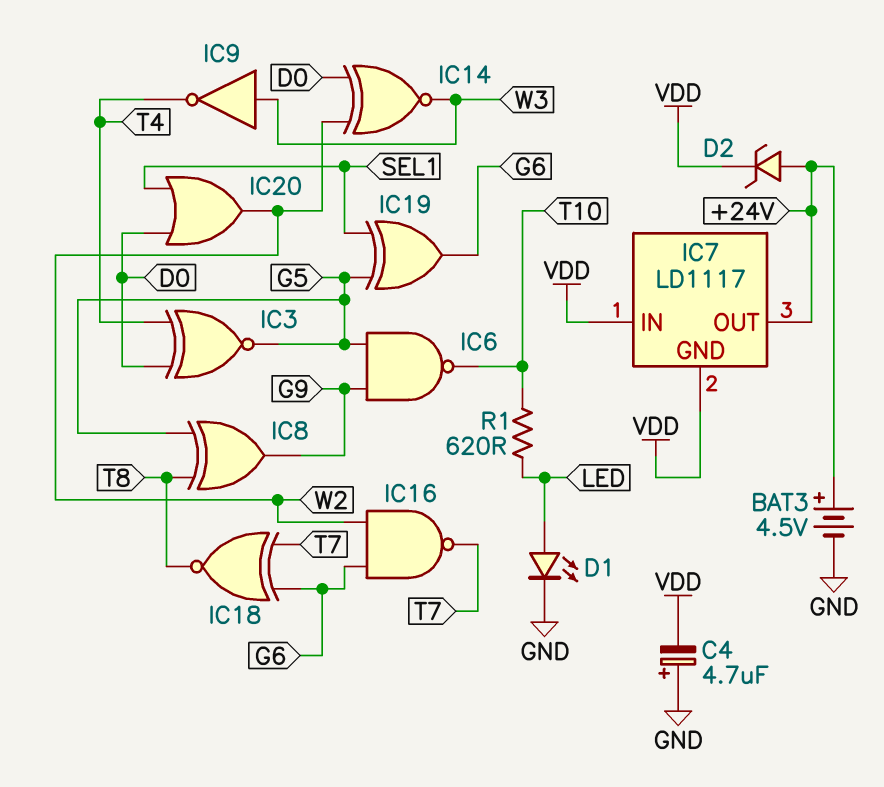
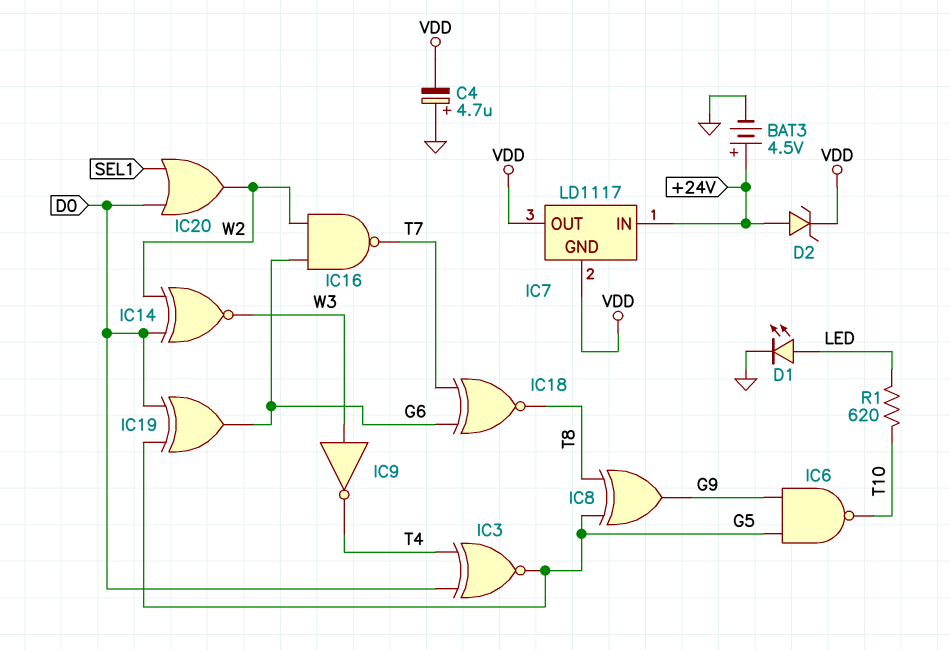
IC7 pin IN: VDD -> +24V
IC7 pin OUT: +24V -> VDD
IC19: XOR (in G5, in SEL1, out G6) -> XOR (in D0, in G5, out G6)

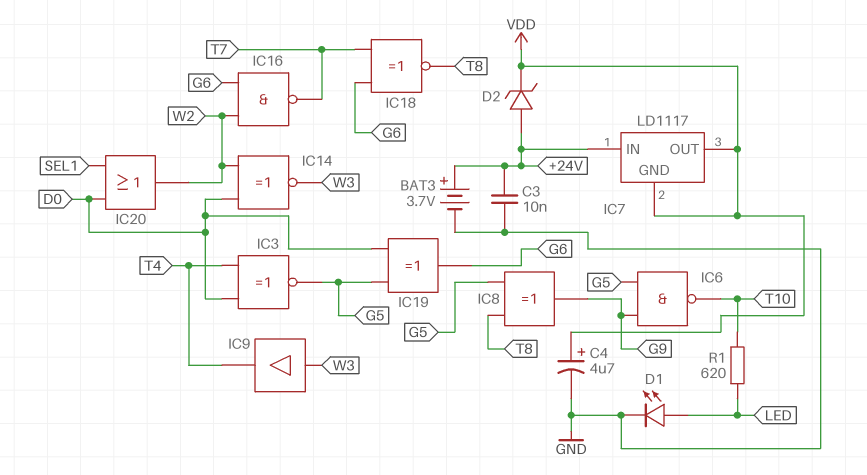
BAT3: 4.5V (plus +24V, minus GND) -> 3.7V (plus +24V, minus GND)
C3: none -> 10nF (+24V, GND)
C4: 4.7uF (plus GND, minus VDD) -> 4.7uF (plus VDD, minus GND)
IC9: NOT (in W3, out T4) -> buffer (in W3, out T4)

